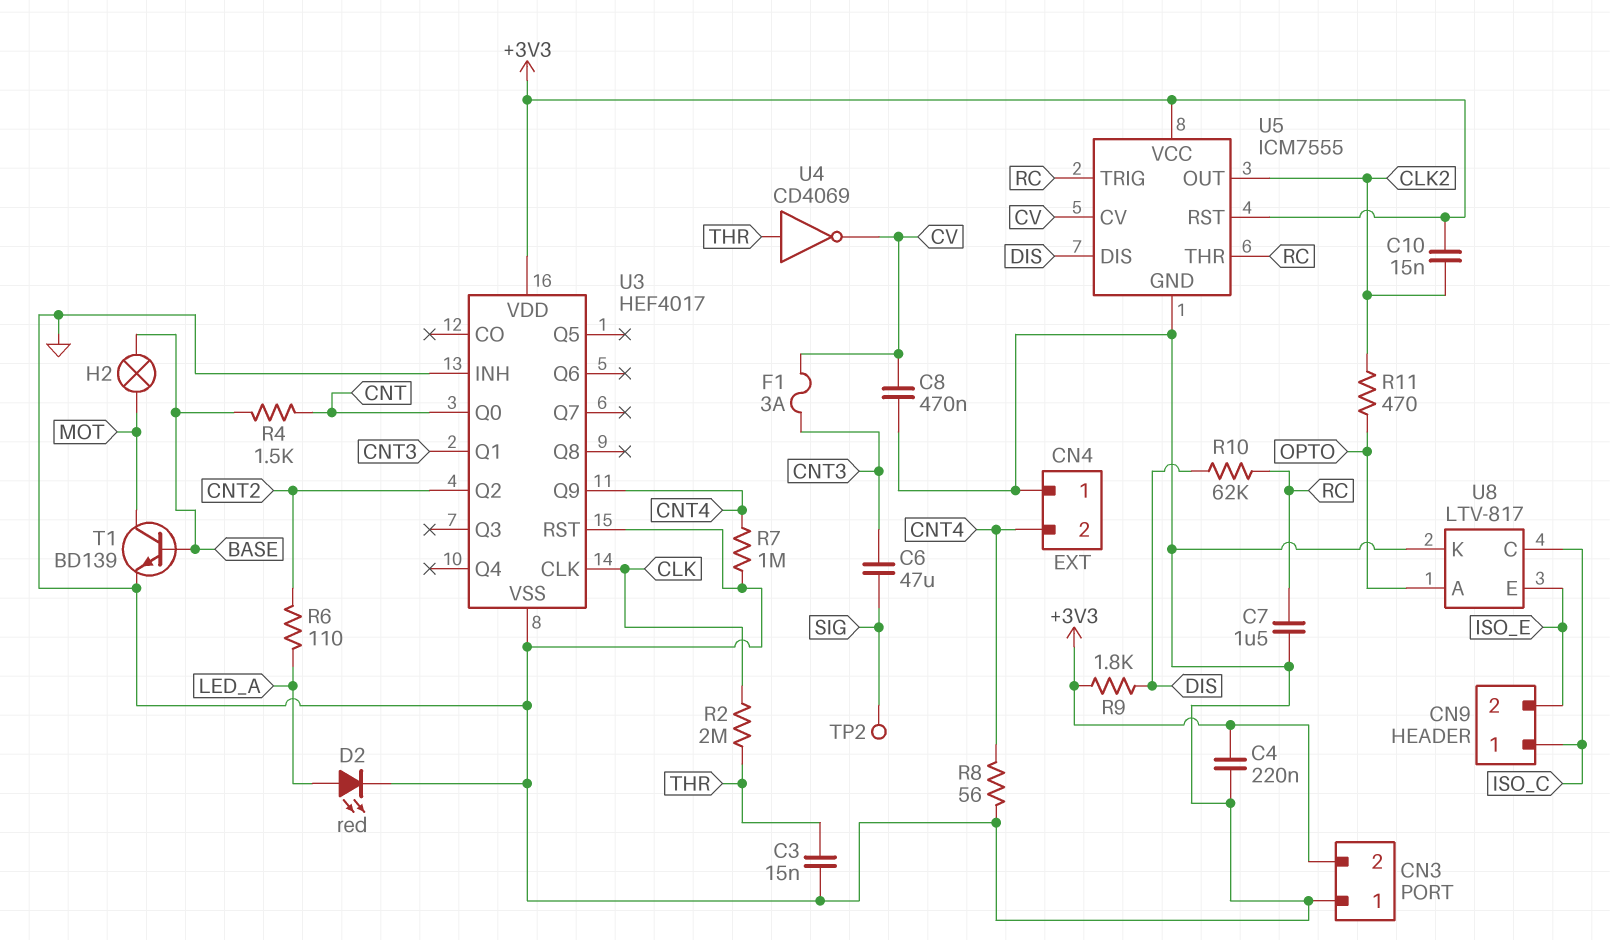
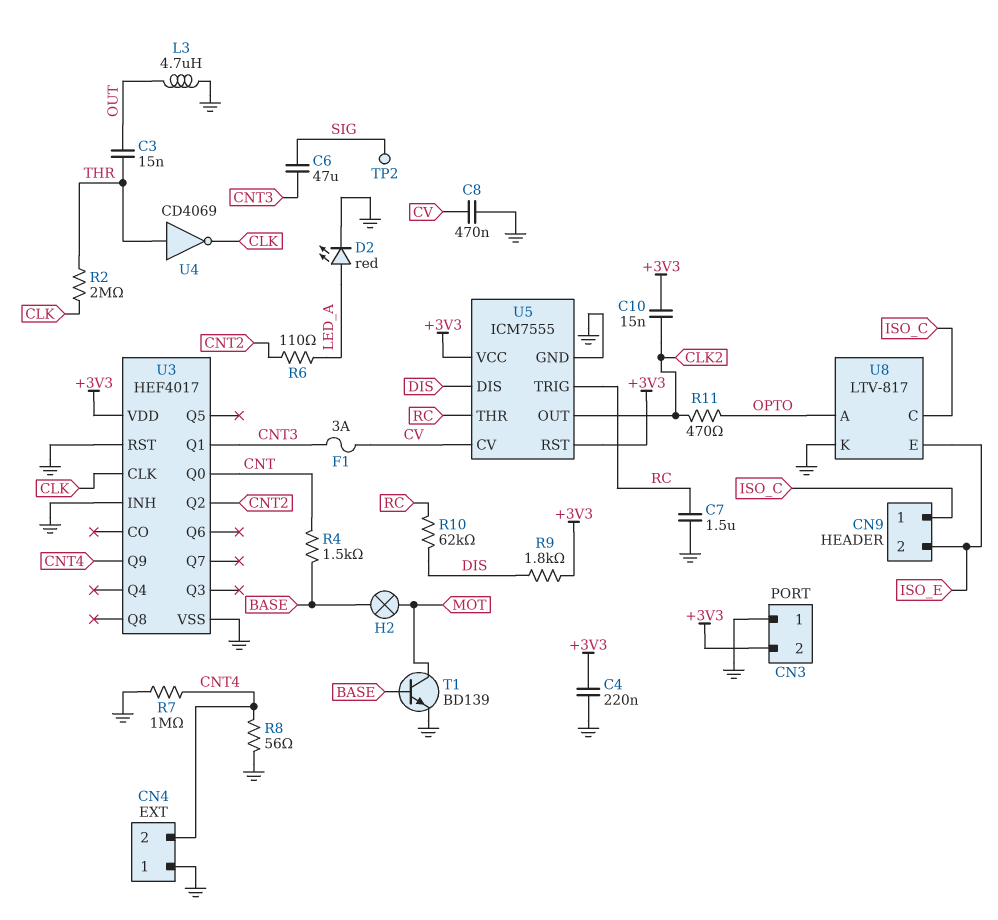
C3: 15nF (GND, THR) -> 15nF (OUT, THR)
L3: none -> 4.7uH (GND, OUT)
U4: NOT CD4069 (in THR, out CV) -> NOT CD4069 (in THR, out CLK)

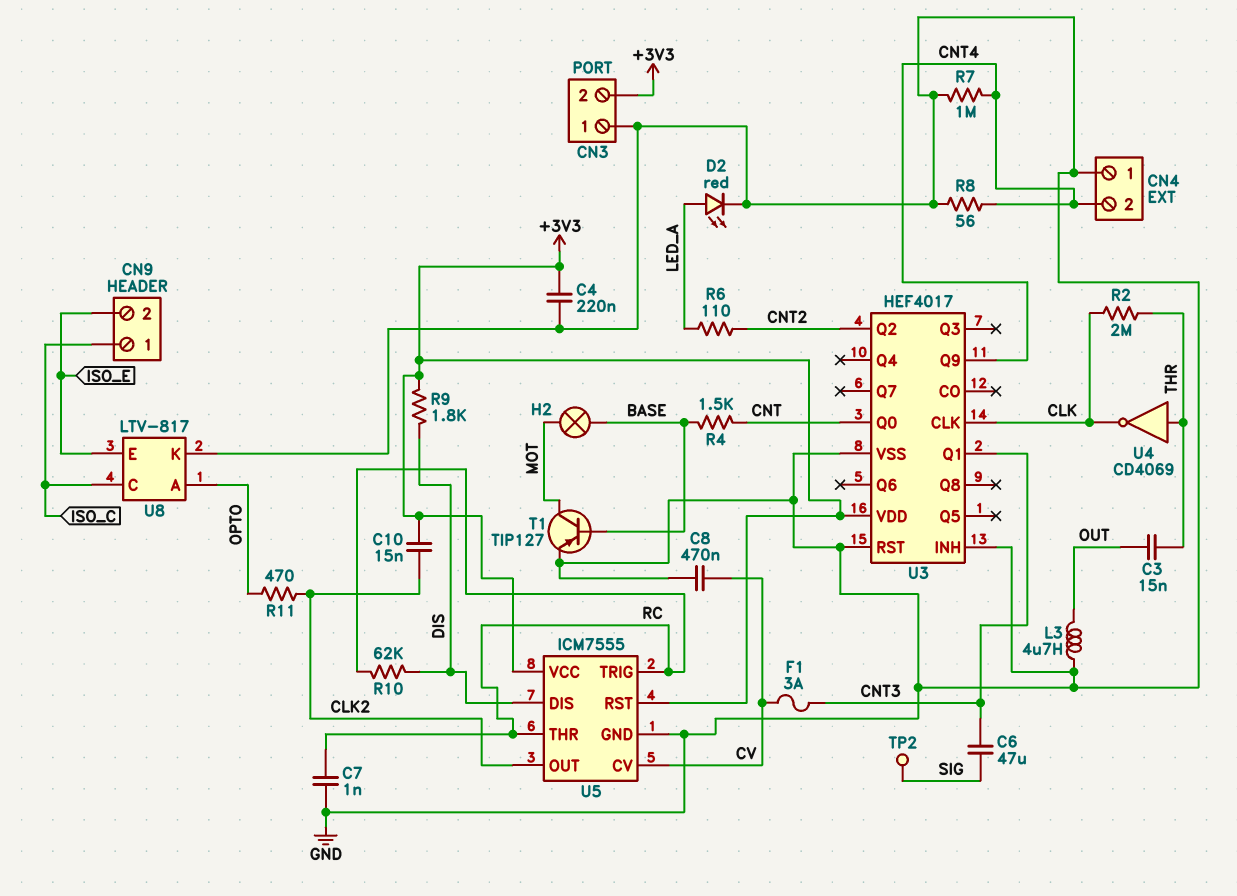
C7: 1.5uF (GND, RC) -> 1nF (GND, RC)
T1: NPN BD139 (B BASE, C MOT, E GND) -> PNP TIP127 (B BASE, C MOT, E GND)

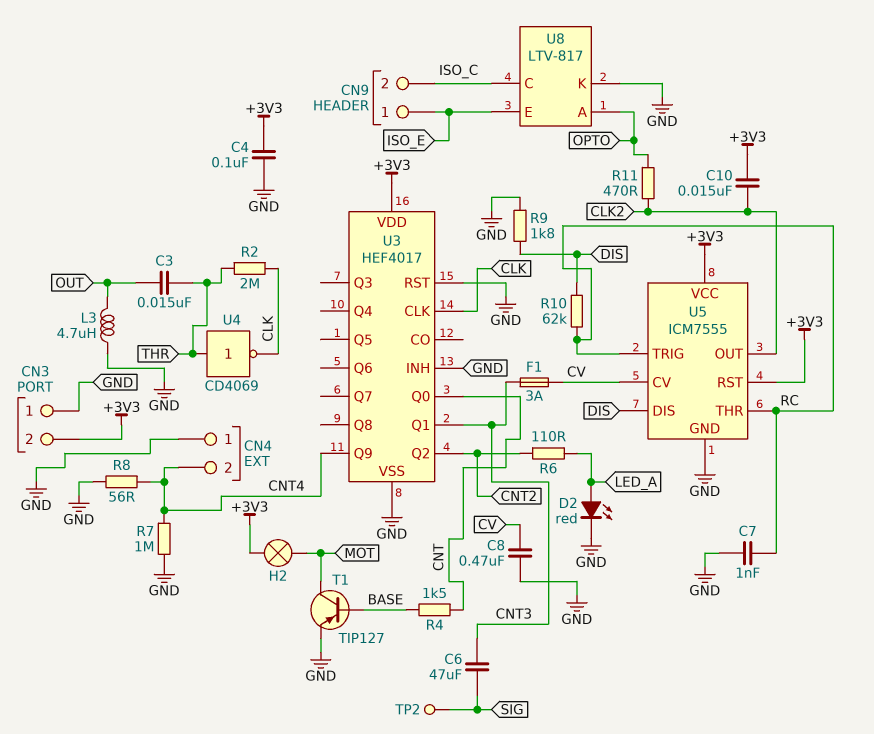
C4: 220nF (+3V3, GND) -> 100nF (+3V3, GND)
CN9 pin 1: ISO_C -> ISO_E
CN9 pin 2: ISO_E -> ISO_C
H2: lamp (BASE, MOT) -> lamp (+3V3, MOT)
R9: 1.8k (+3V3, DIS) -> 1.8k (DIS, GND)

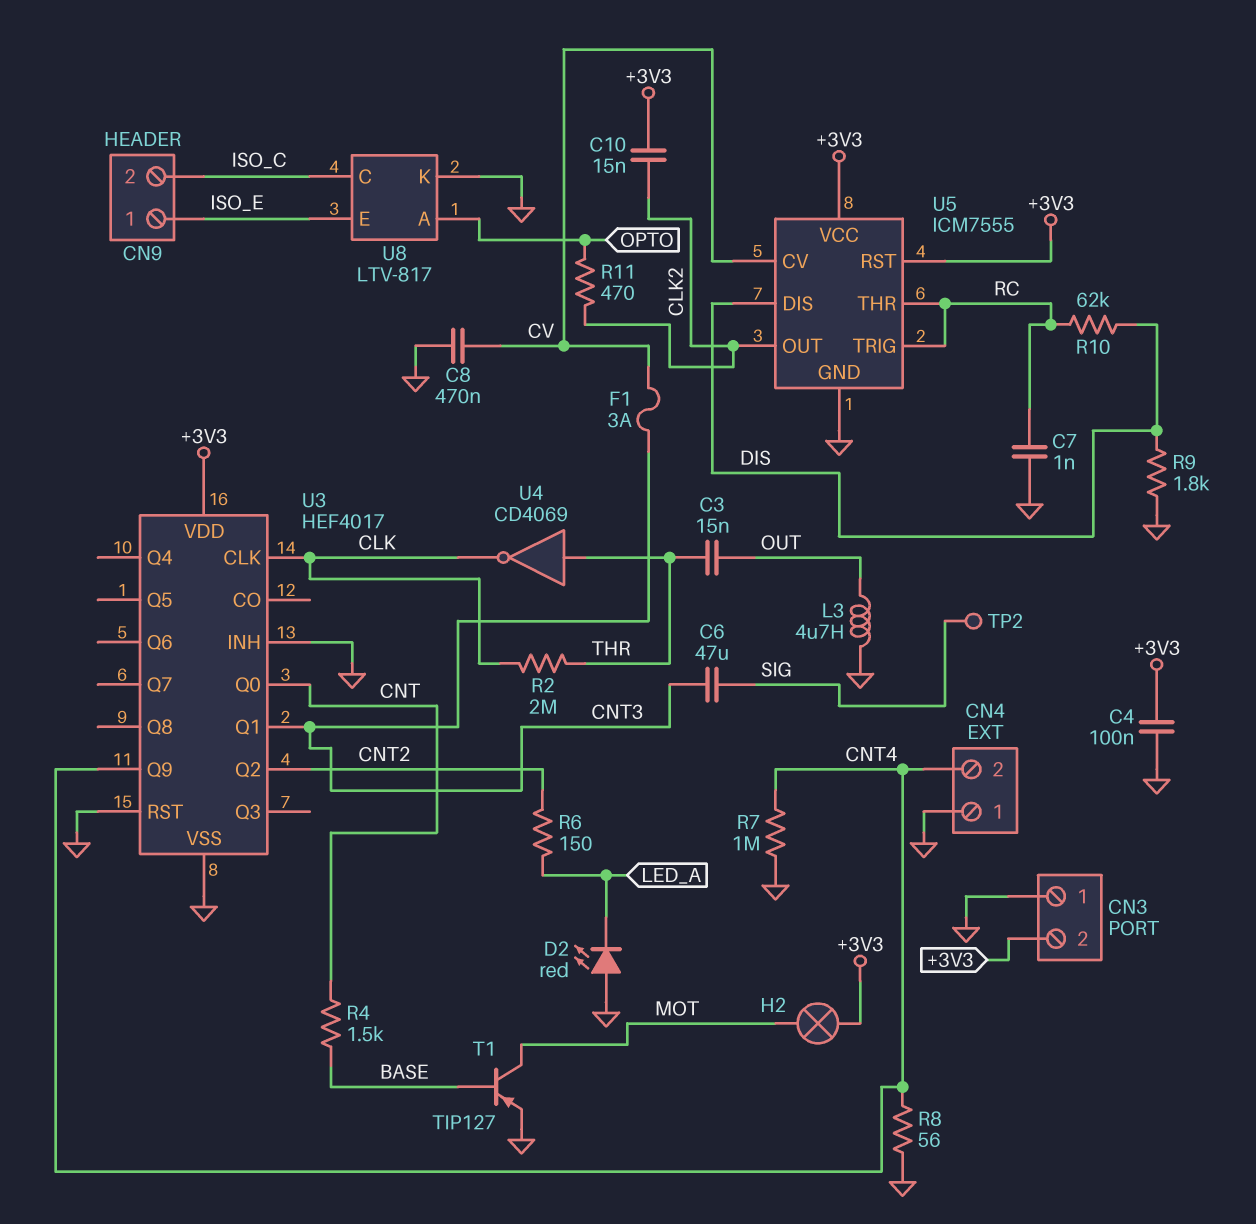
D2: LED red (A LED_A, K GND) -> LED red (A GND, K LED_A)
R6: 110 (CNT2, LED_A) -> 150 (CNT2, LED_A)

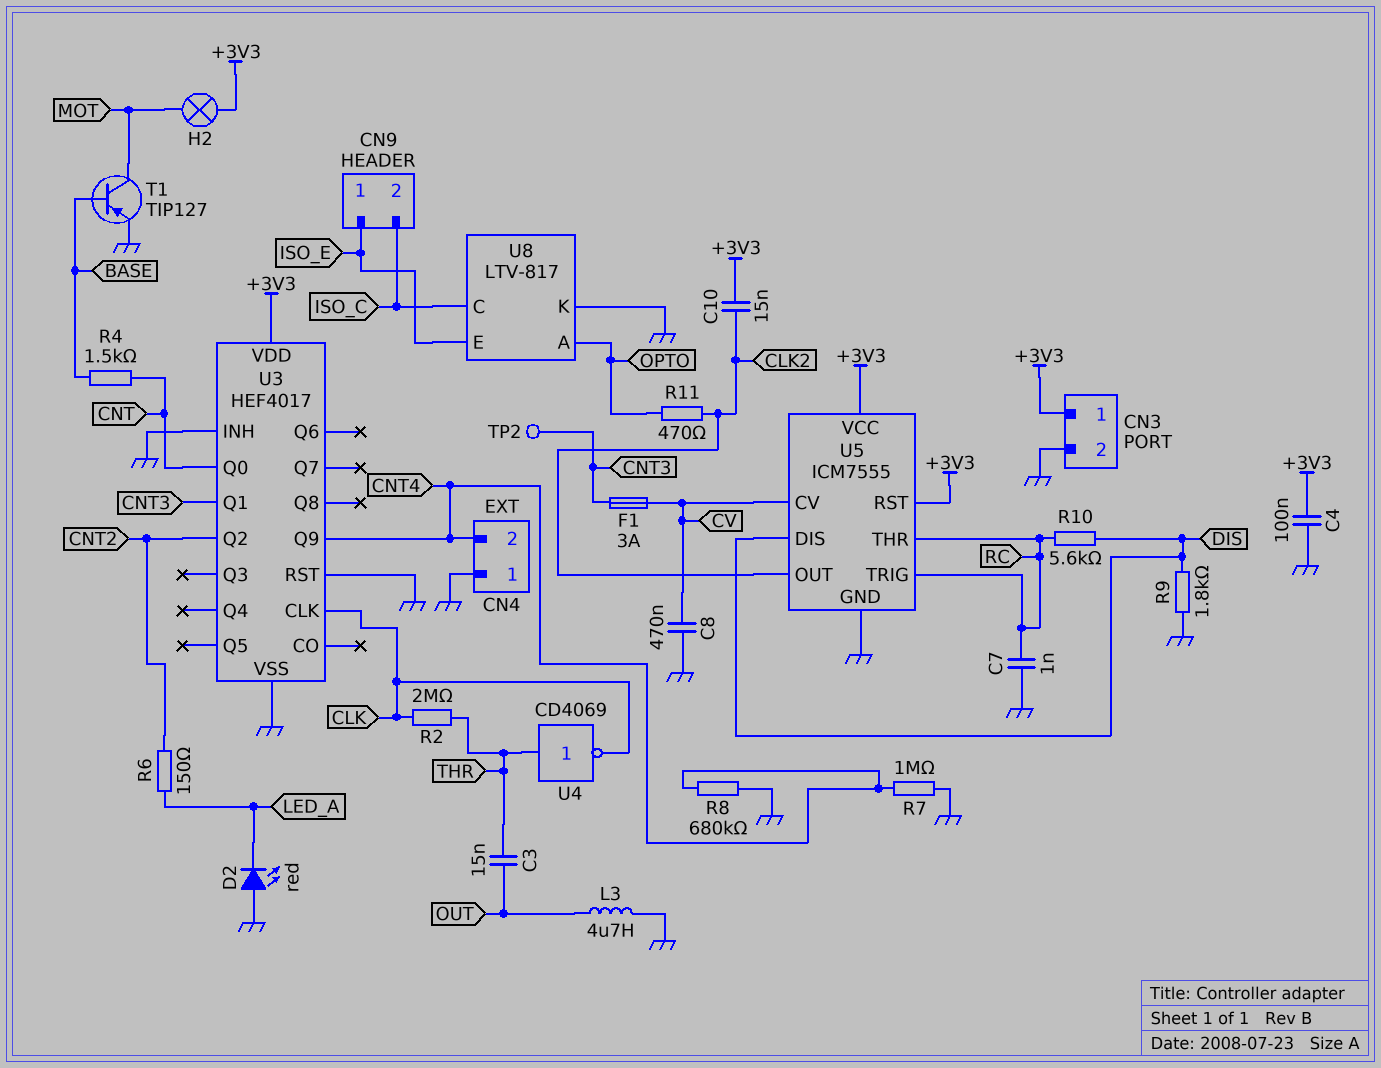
C6: 47uF (CNT3, SIG) -> none
CN3 pin 1: GND -> +3V3
CN3 pin 2: +3V3 -> GND
R8: 56 (CNT4, GND) -> 680k (CNT4, GND)
R10: 62k (DIS, RC) -> 5.6k (DIS, RC)
TP2: test point (SIG) -> test point (CNT3)

